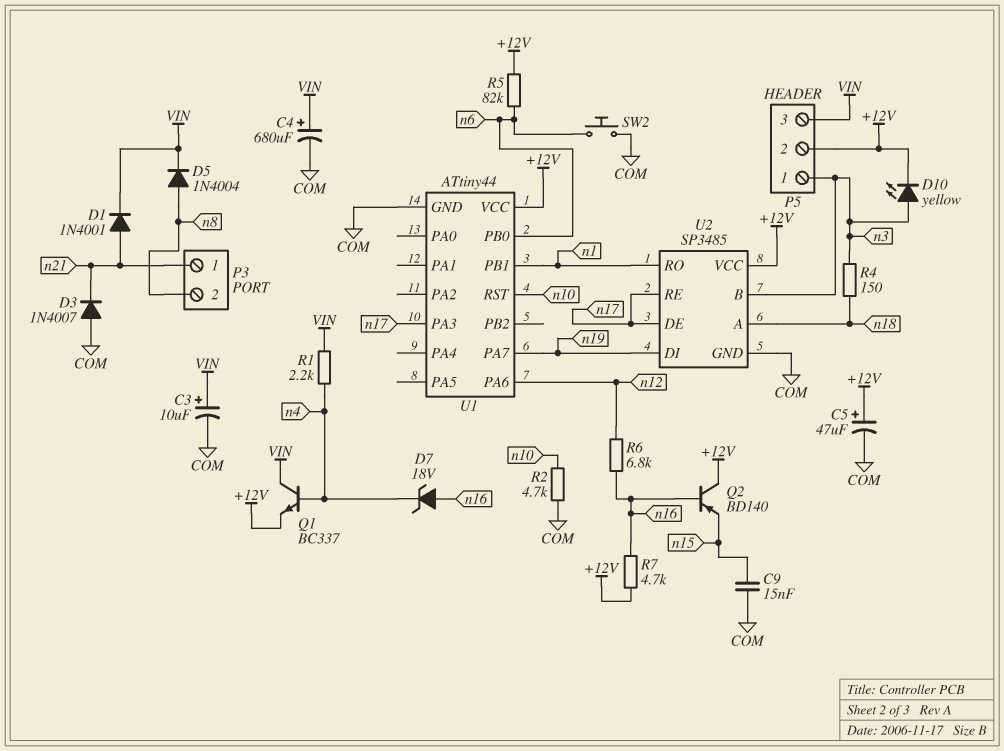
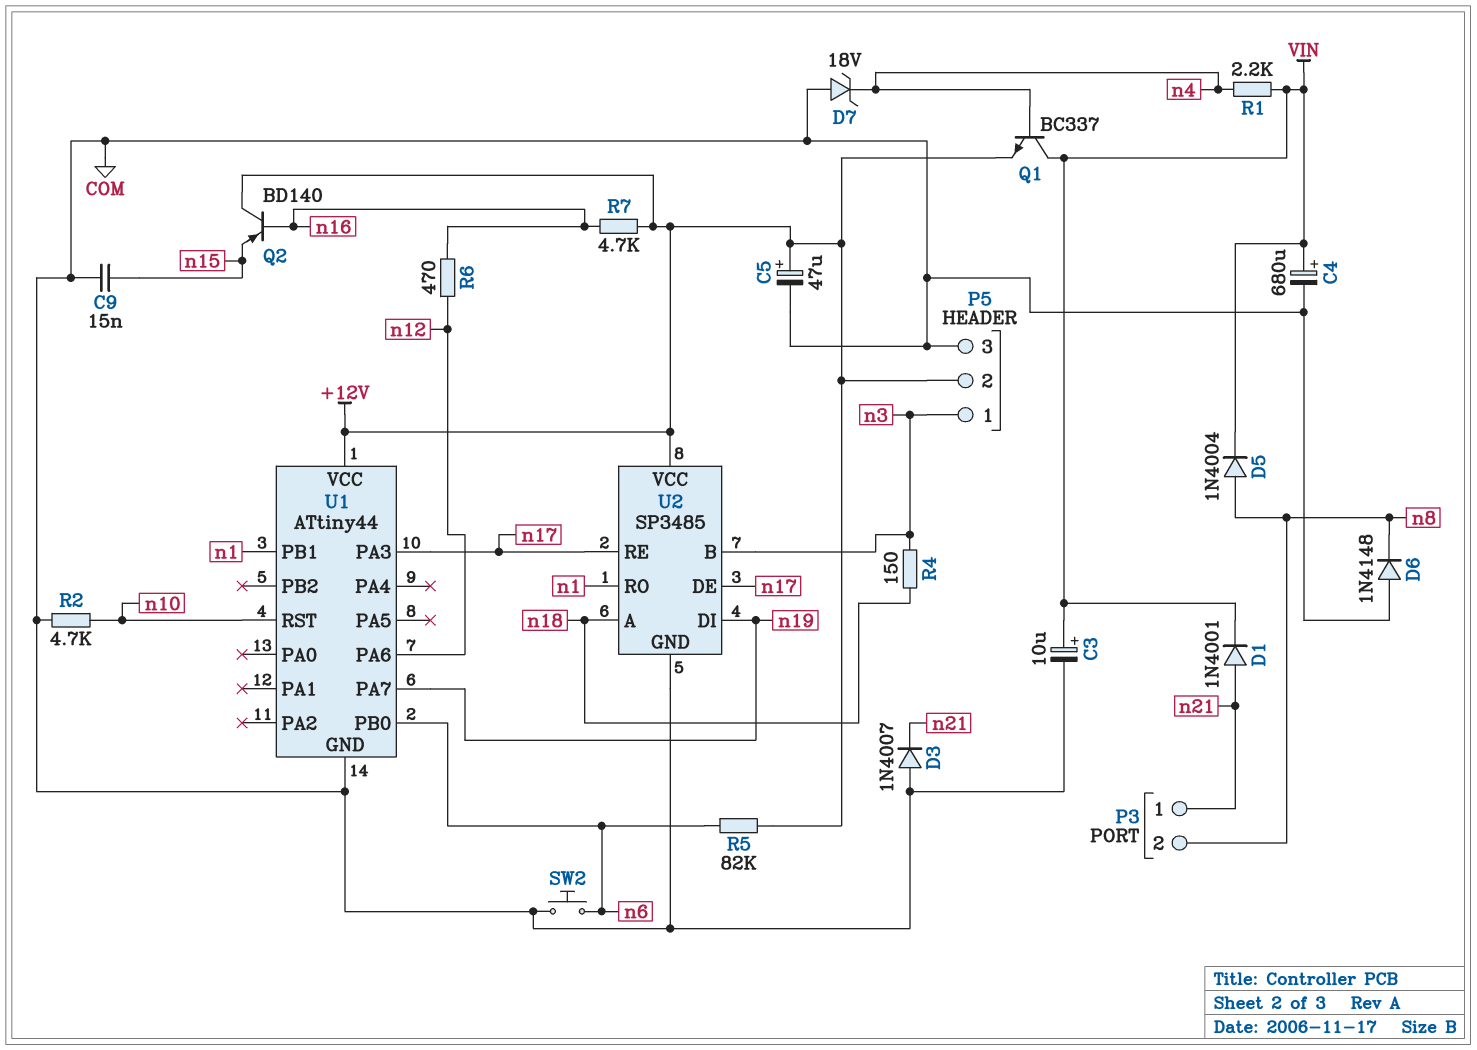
D6: none -> diode 1N4148 (A COM, K n8)
D7: zener 18V (A n16, K n4) -> zener 18V (A COM, K n4)
D10: LED yellow (A n3, K +12V) -> none
P5 pin 3: VIN -> COM
R6: 6.8k (n12, n16) -> 470 (n12, n16)

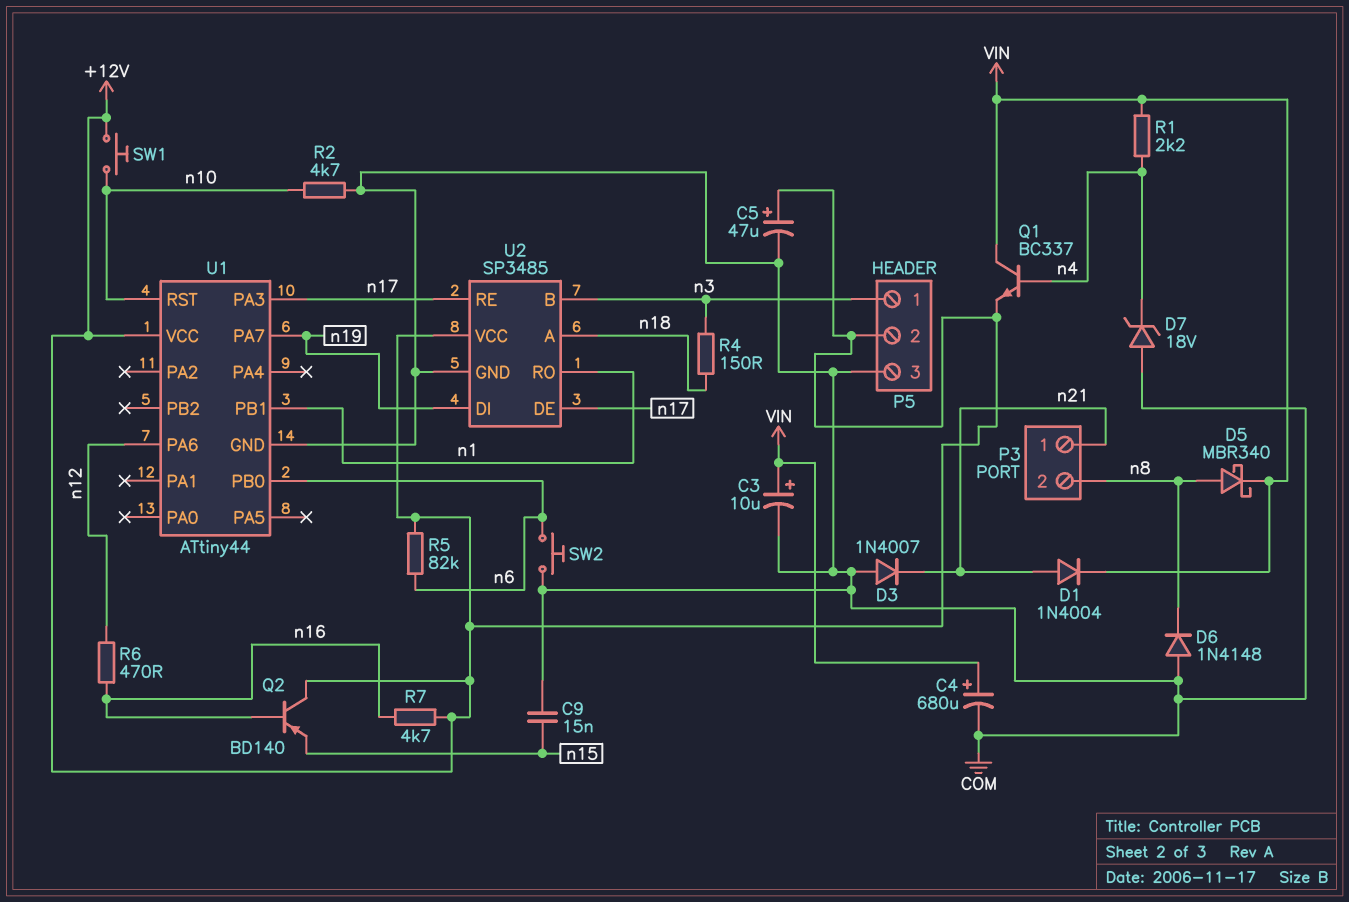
D1: diode 1N4001 (A n21, K VIN) -> diode 1N4004 (A n21, K VIN)
D5: diode 1N4004 (A n8, K VIN) -> schottky MBR340 (A n8, K VIN)
SW1: none -> button (+12V, n10)

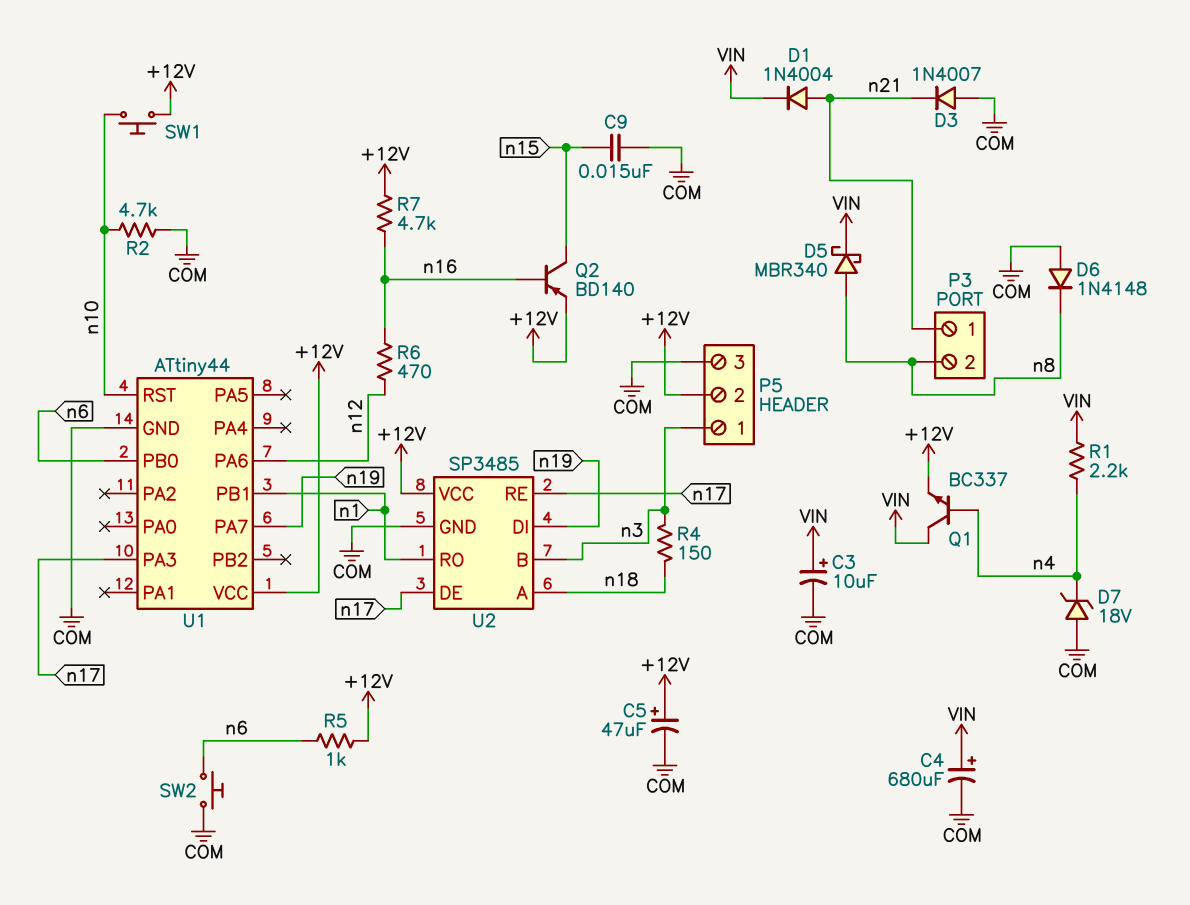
Q2: PNP BD140 (B n16, C +12V, E n15) -> PNP BD140 (B n16, C n15, E +12V)
R5: 82k (+12V, n6) -> 1k (+12V, n6)

